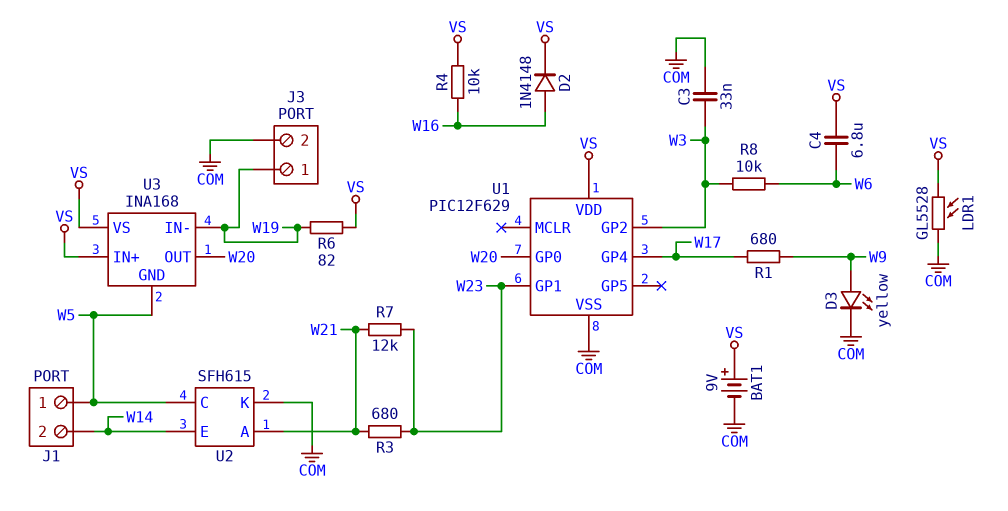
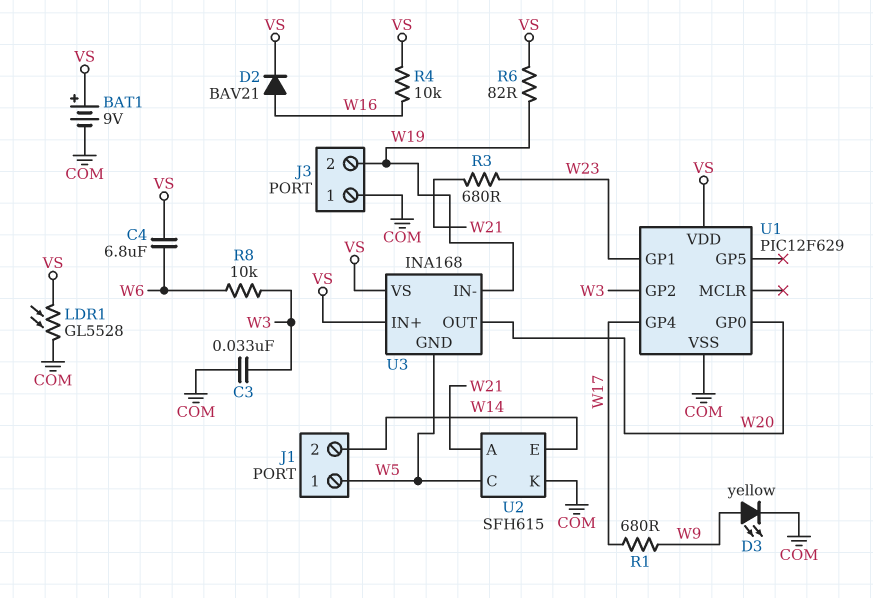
D2: diode 1N4148 (A W16, K VS) -> diode BAV21 (A W16, K VS)
J3 pin 1: W19 -> COM
J3 pin 2: COM -> W19
R7: 12k (W21, W23) -> none

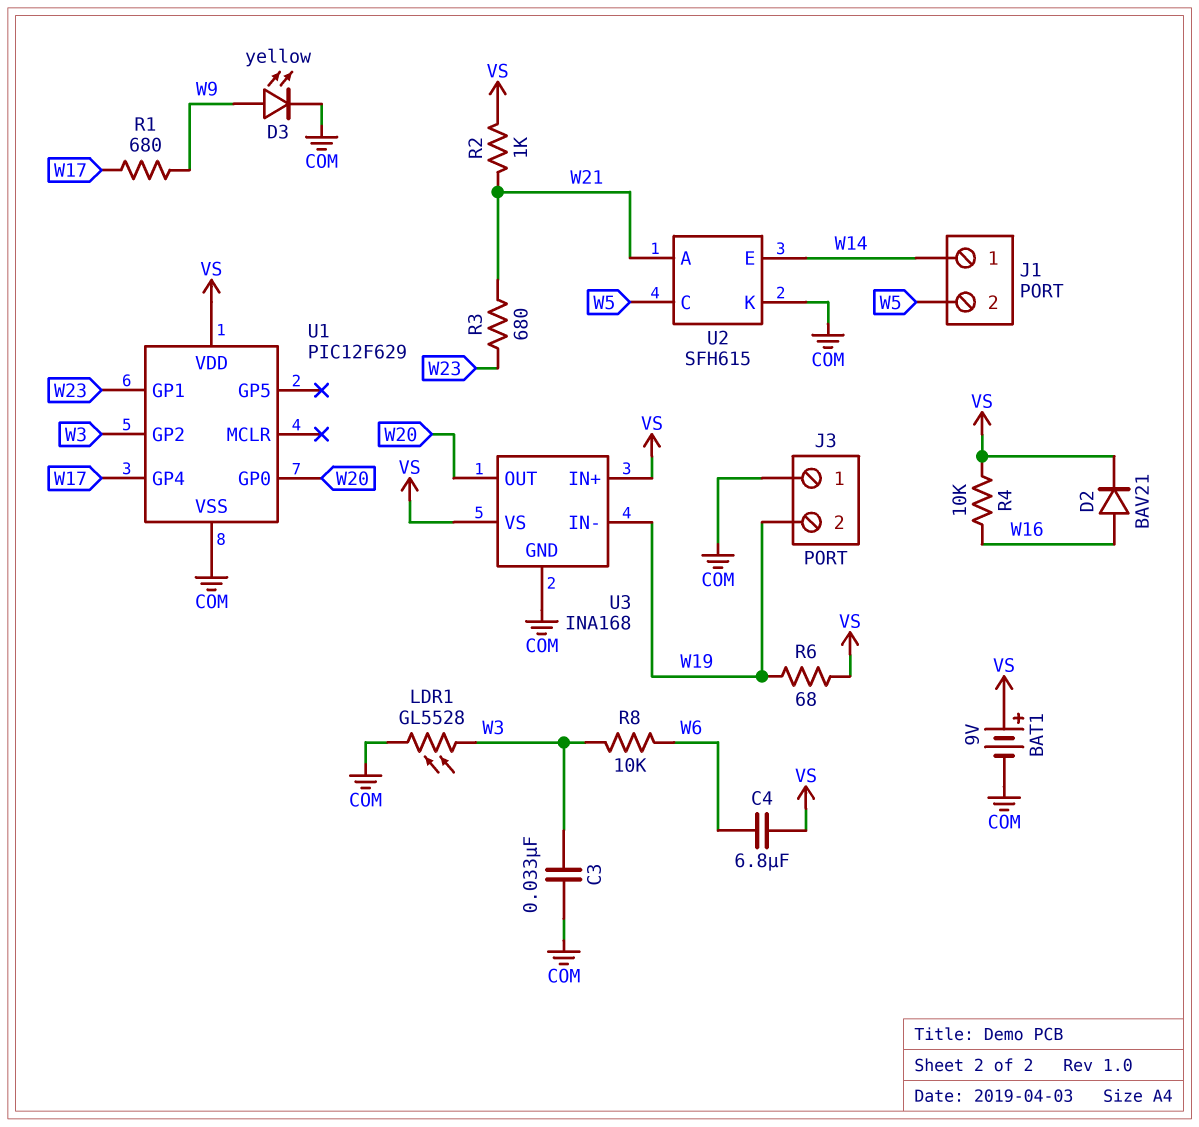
J1 pin 1: W5 -> W14
J1 pin 2: W14 -> W5
LDR1: GL5528 (COM, VS) -> GL5528 (COM, W3)
R2: none -> 1k (VS, W21)
R6: 82 (VS, W19) -> 68 (VS, W19)
U3 pin GND: W5 -> COM

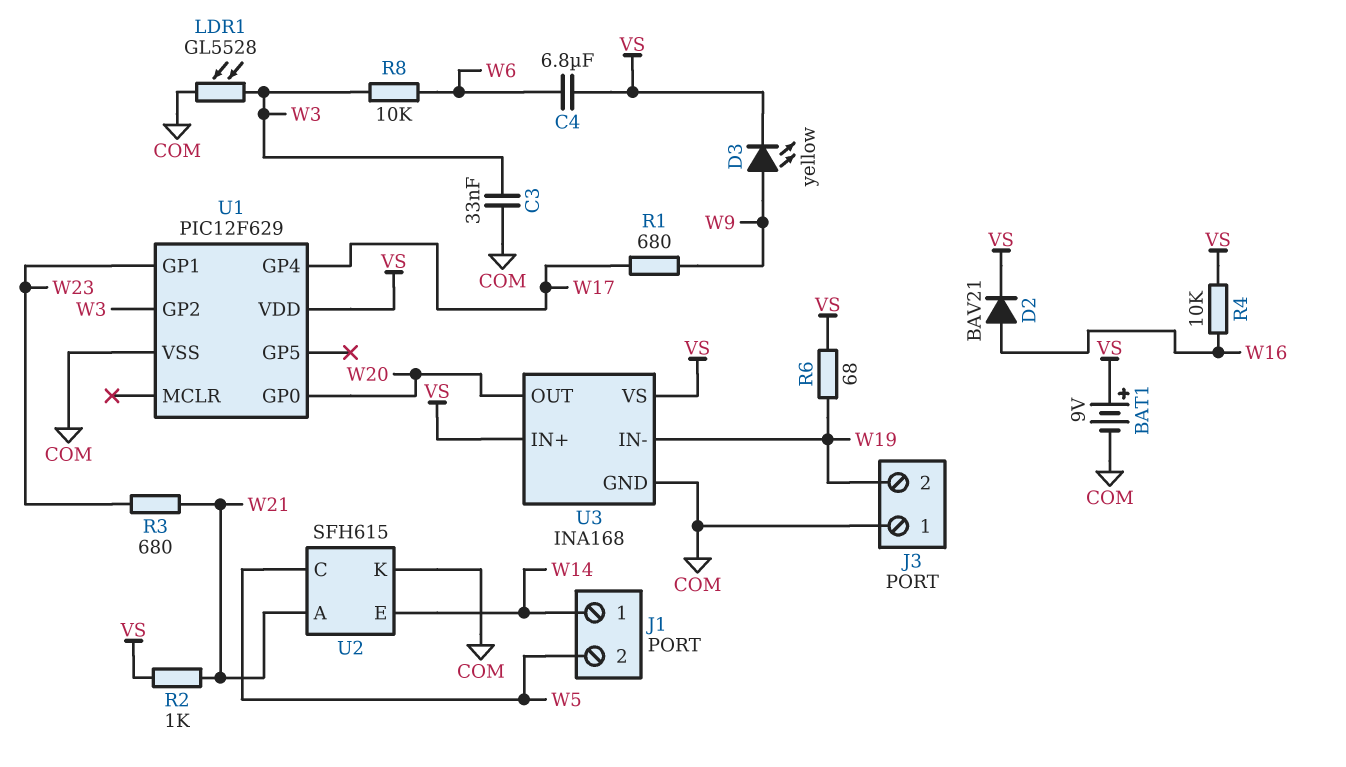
D3: LED yellow (A W9, K COM) -> LED yellow (A W9, K VS)

